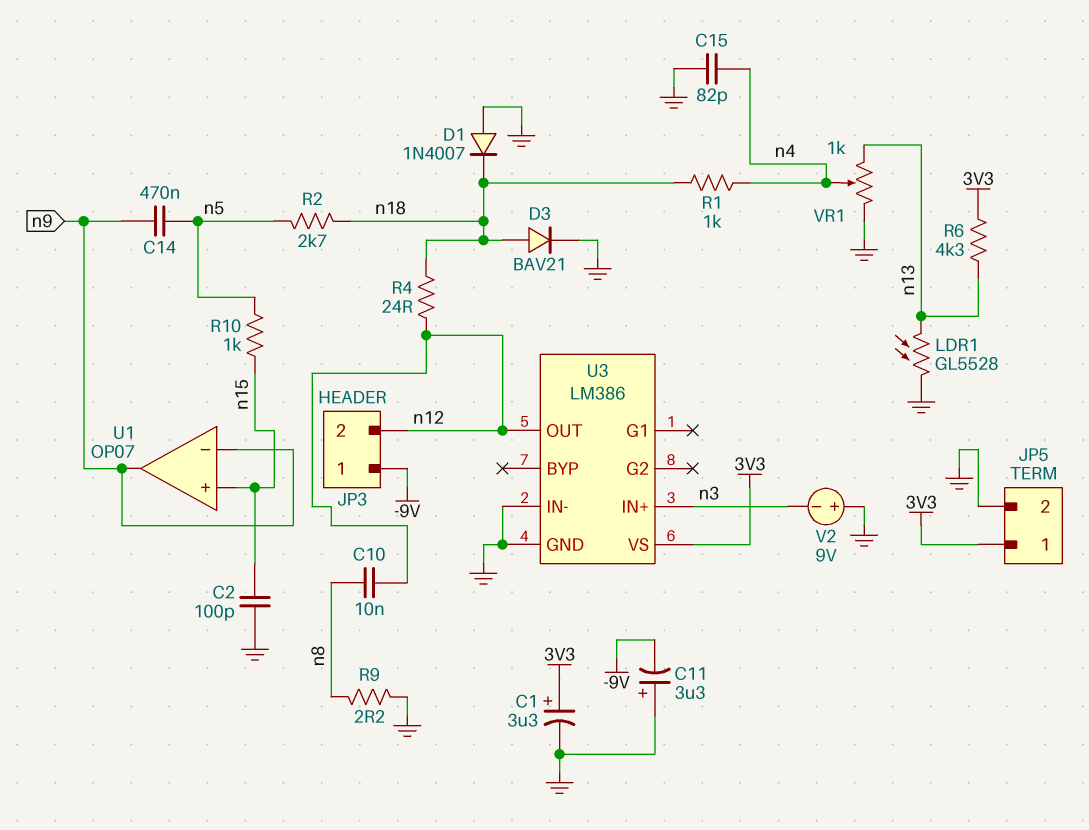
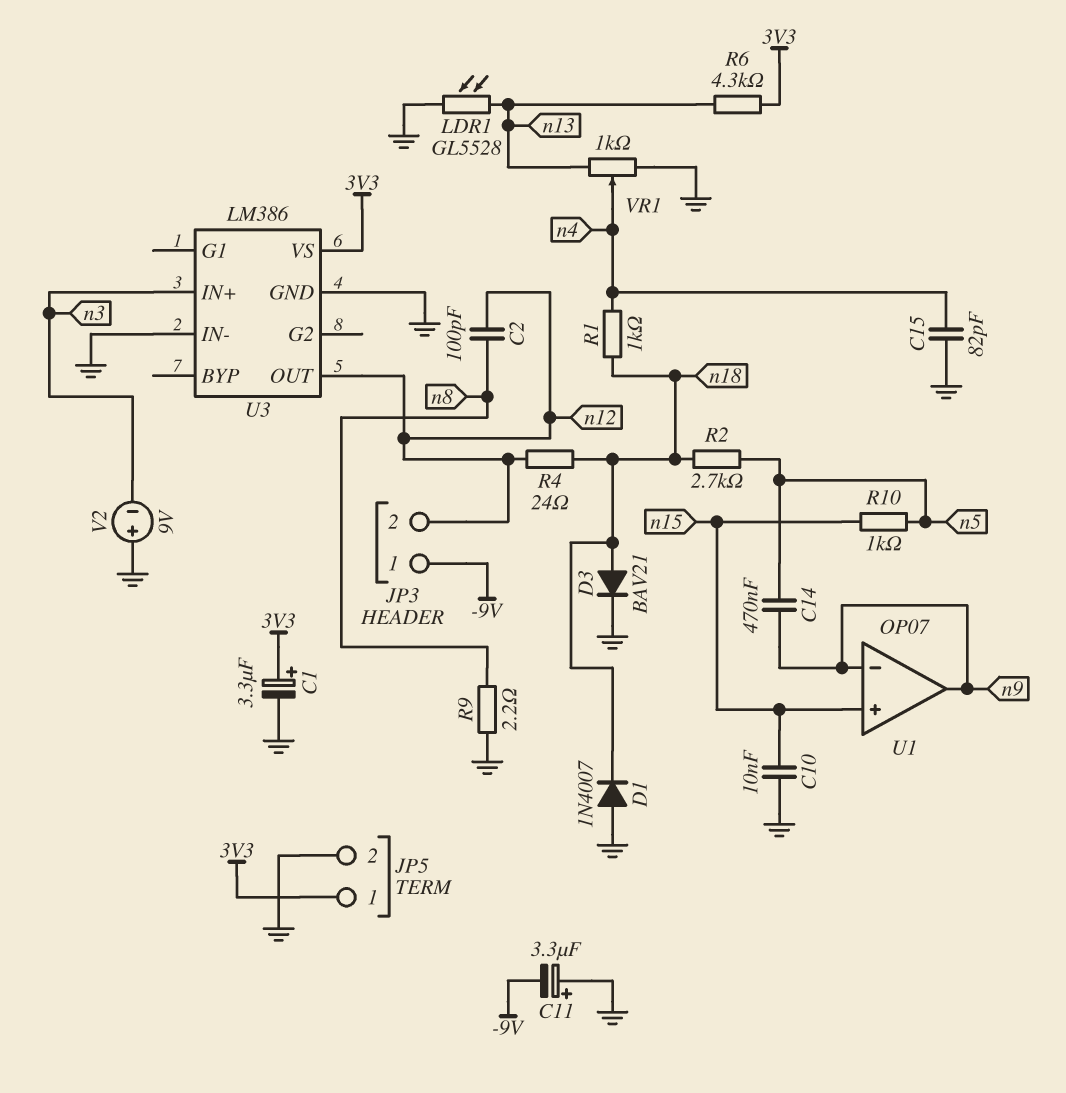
C2: 100pF (GND, n15) -> 100pF (n8, n12)
C10: 10nF (n8, n12) -> 10nF (GND, n15)

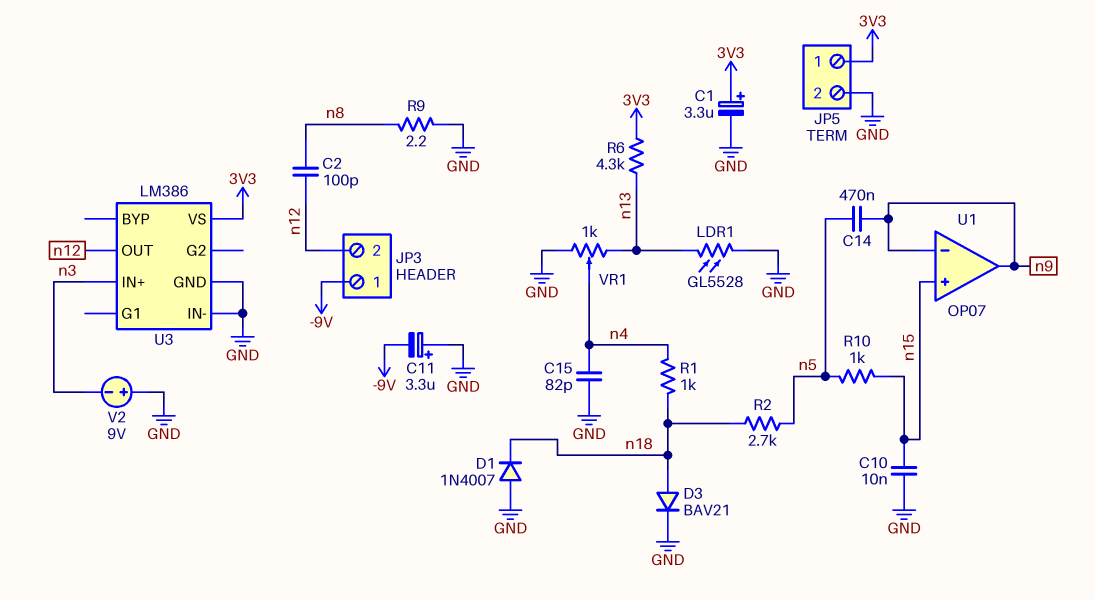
R4: 24 (n12, n18) -> none

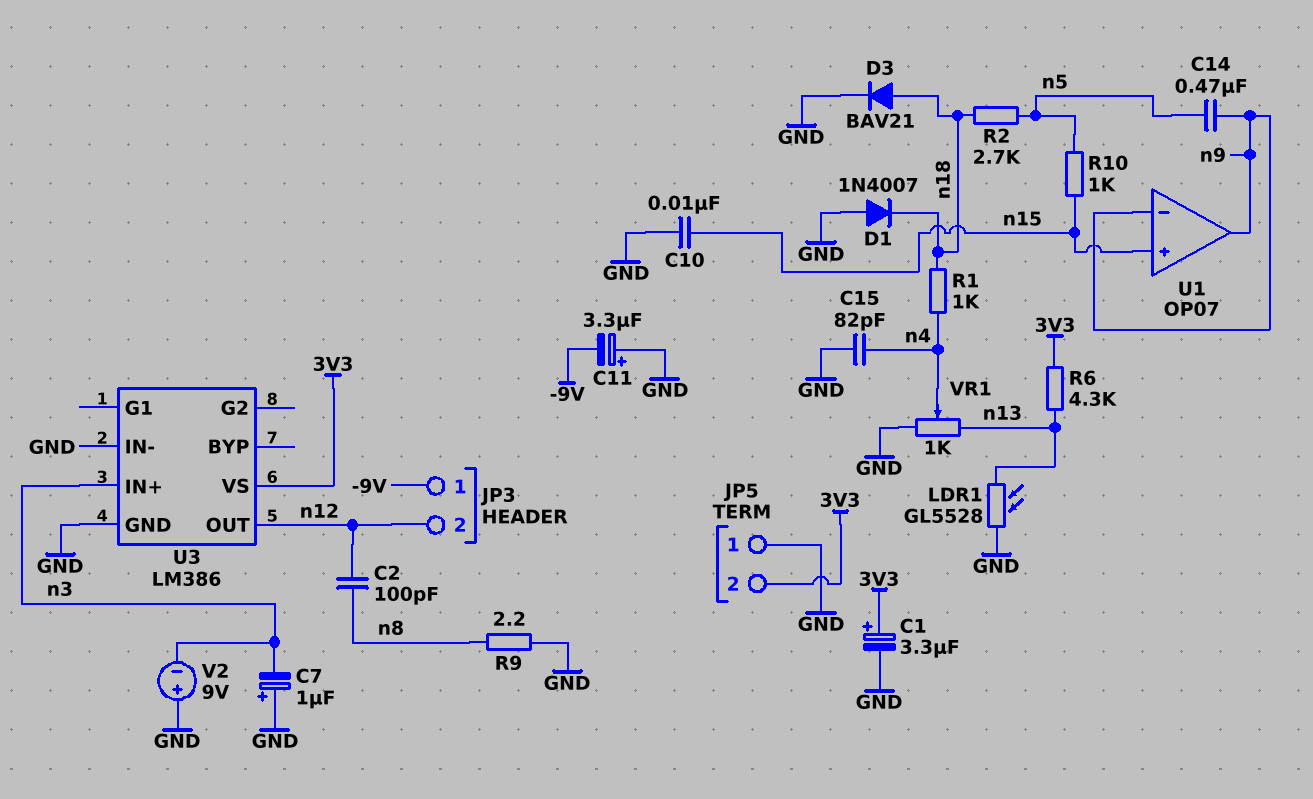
C7: none -> 1uF (plus GND, minus n3)
JP5 pin 1: 3V3 -> GND
JP5 pin 2: GND -> 3V3

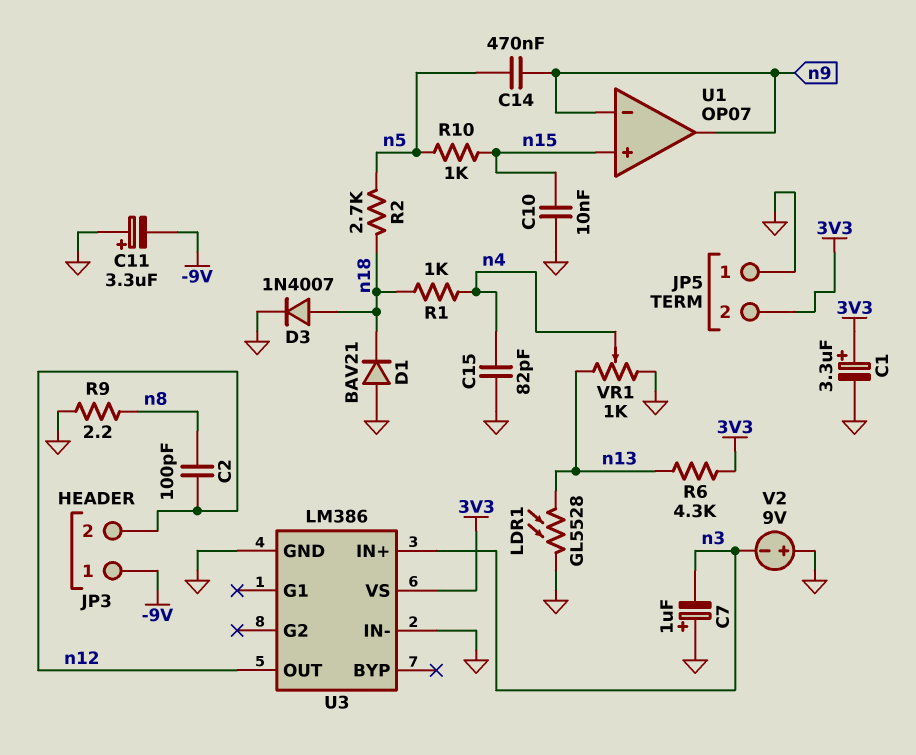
D1: diode 1N4007 (A GND, K n18) -> diode BAV21 (A GND, K n18)
D3: diode BAV21 (A n18, K GND) -> diode 1N4007 (A n18, K GND)

